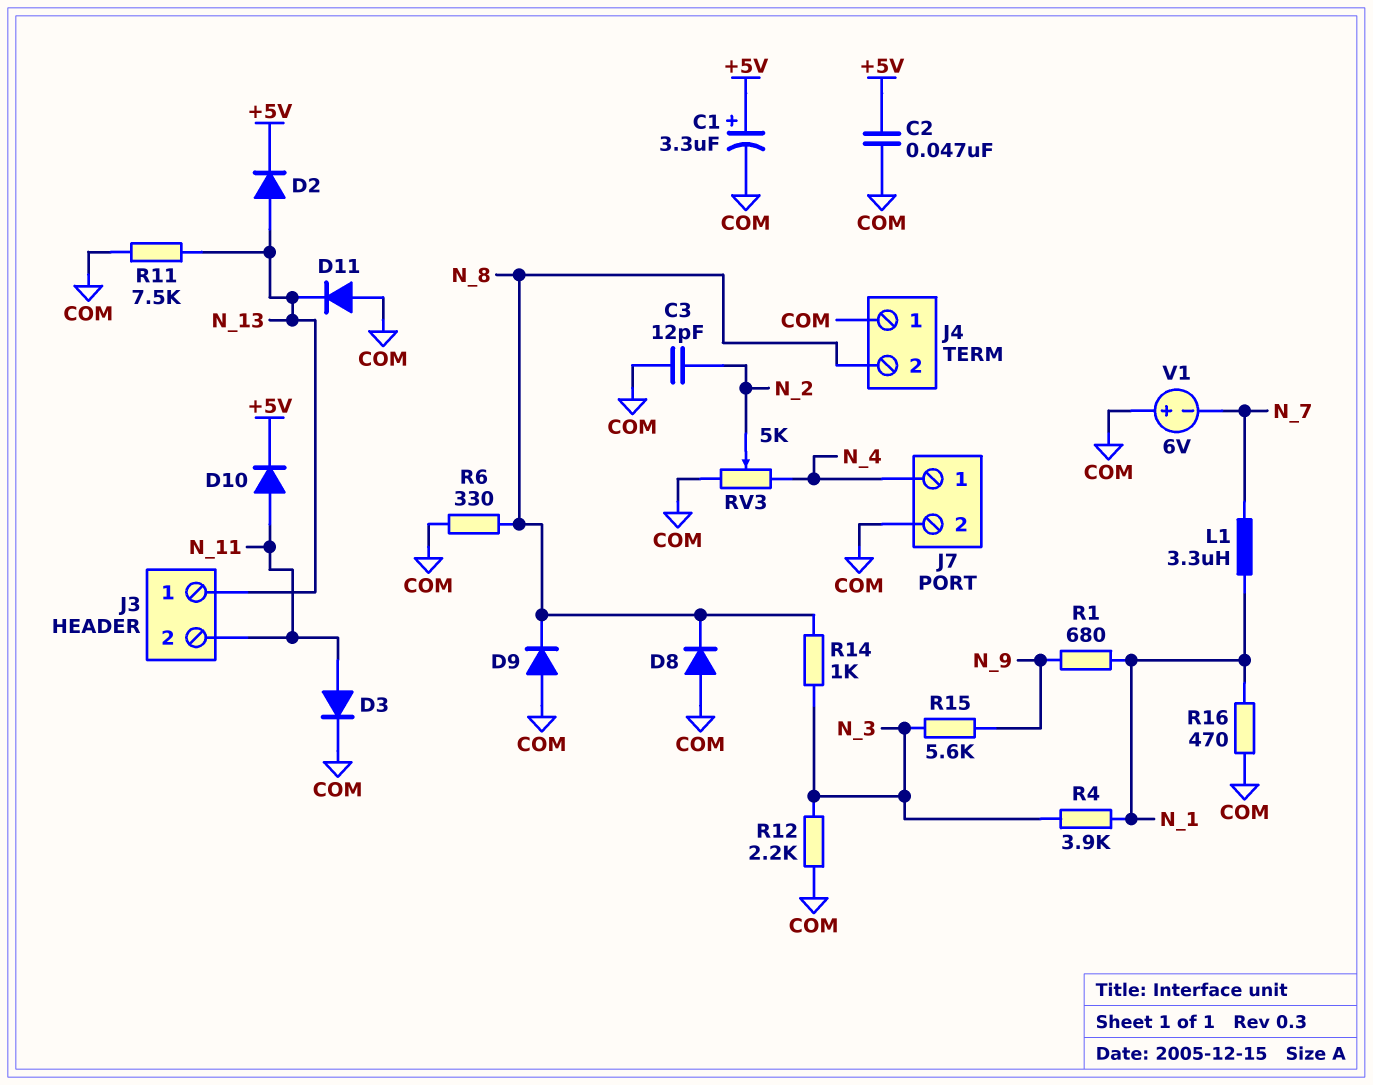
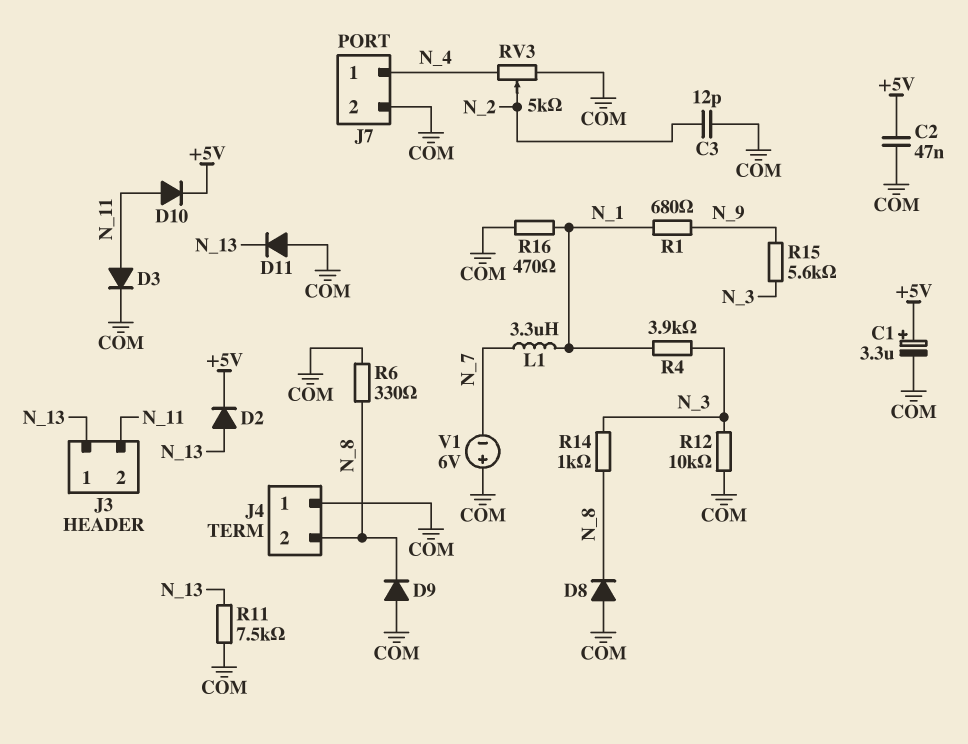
R12: 2.2k (COM, N_3) -> 10k (COM, N_3)

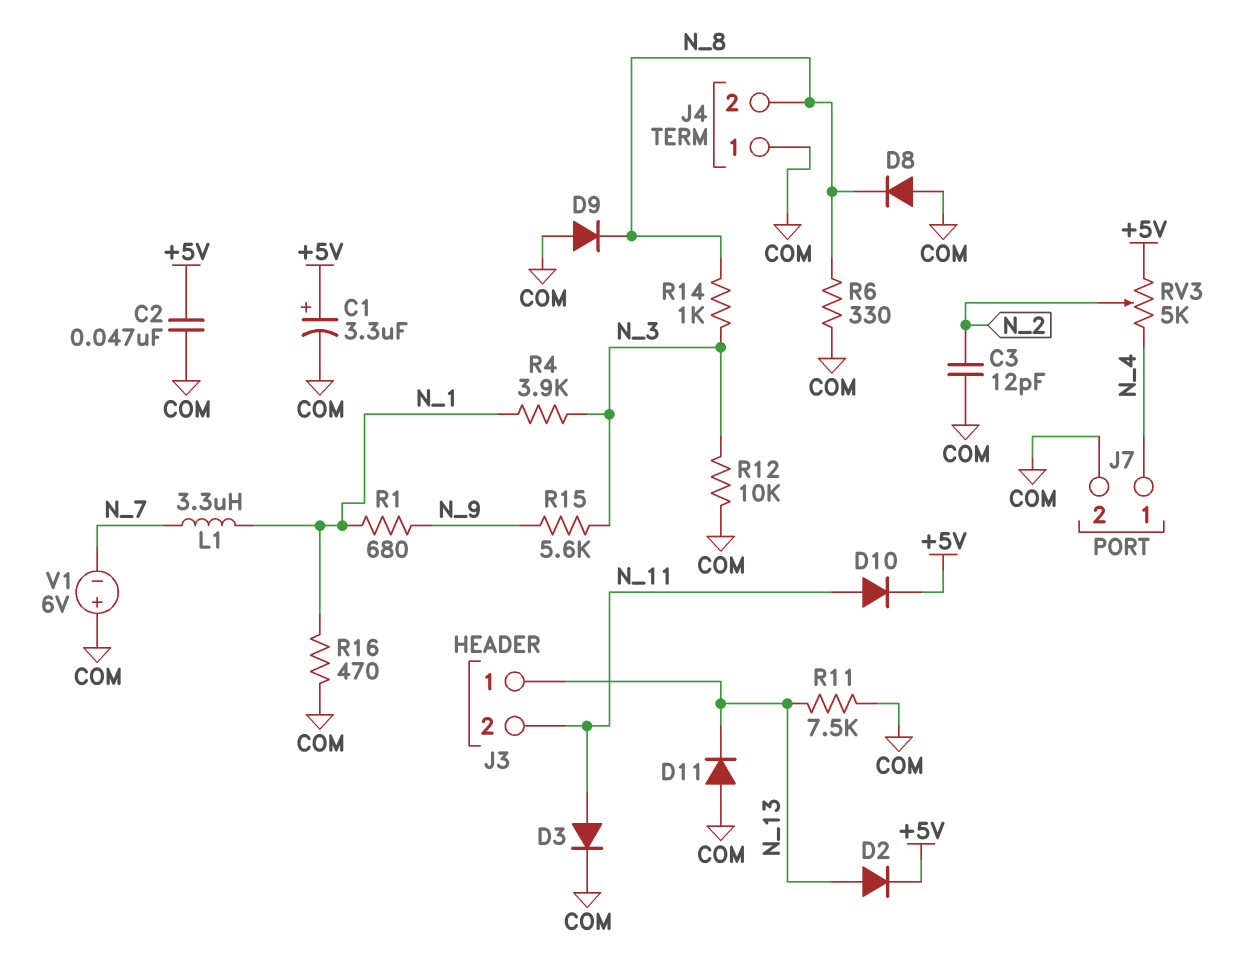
RV3: 5k (COM, N_4, wiper N_2) -> 5k (+5V, N_4, wiper N_2)

